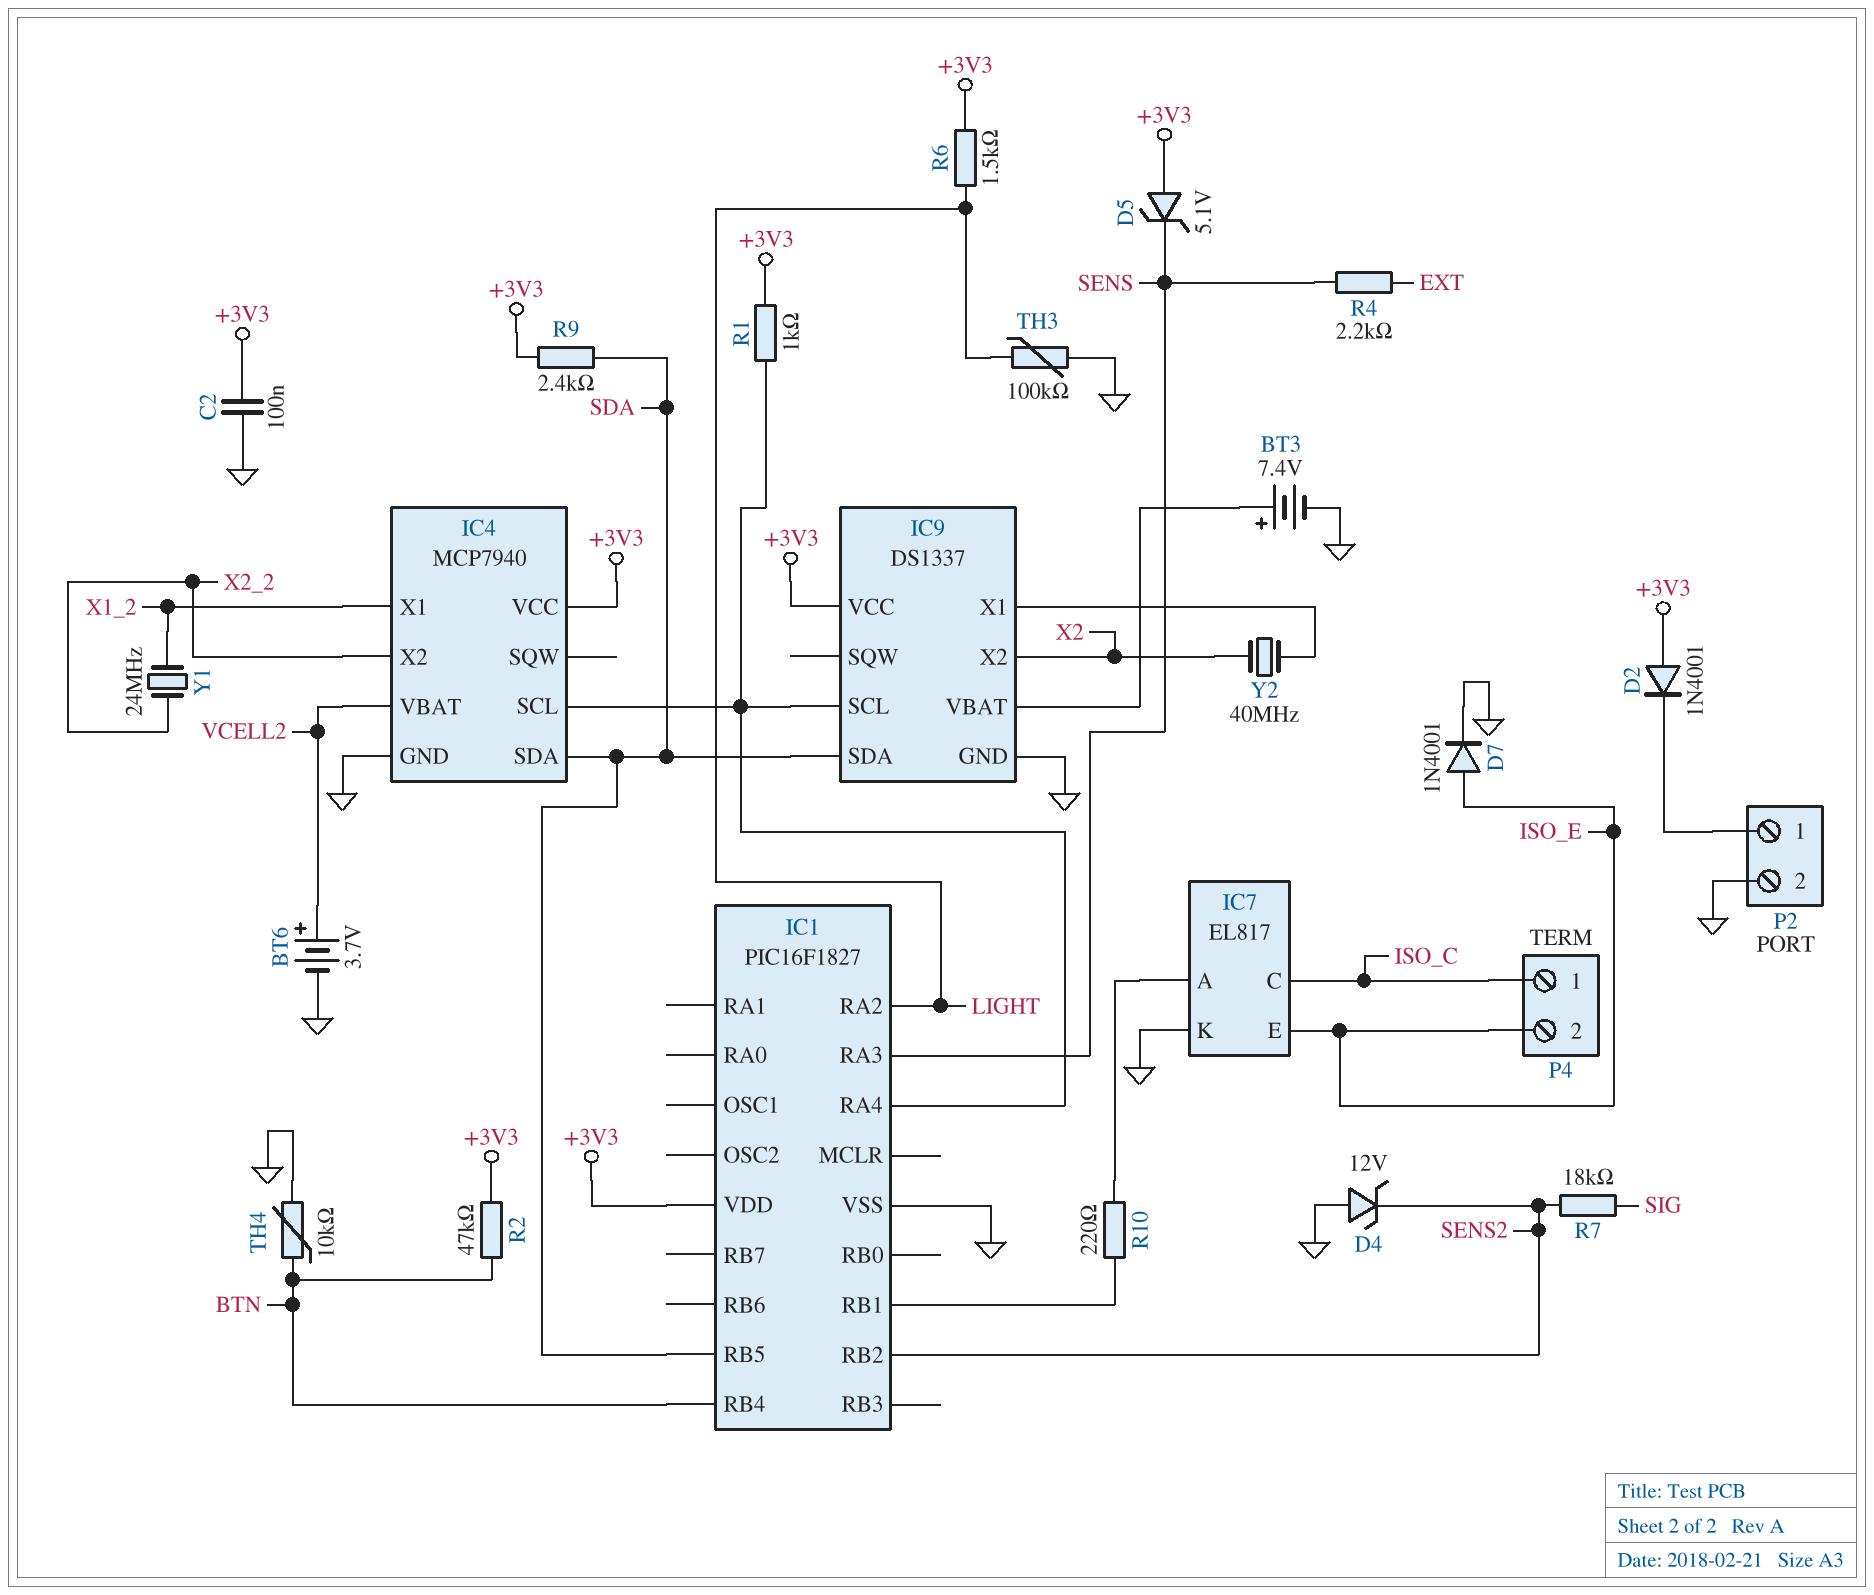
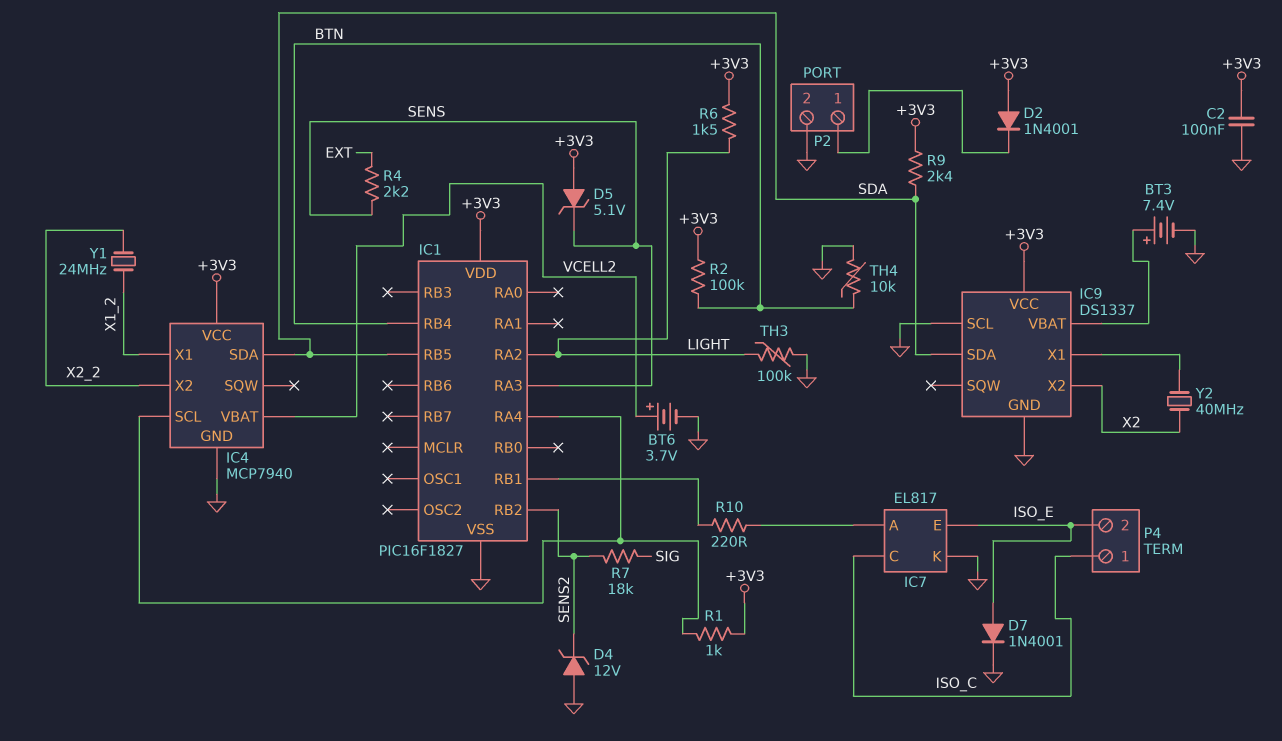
IC9 pin SCL: IC1/RA4 -> GND
R2: 47k (+3V3, BTN) -> 100k (+3V3, BTN)

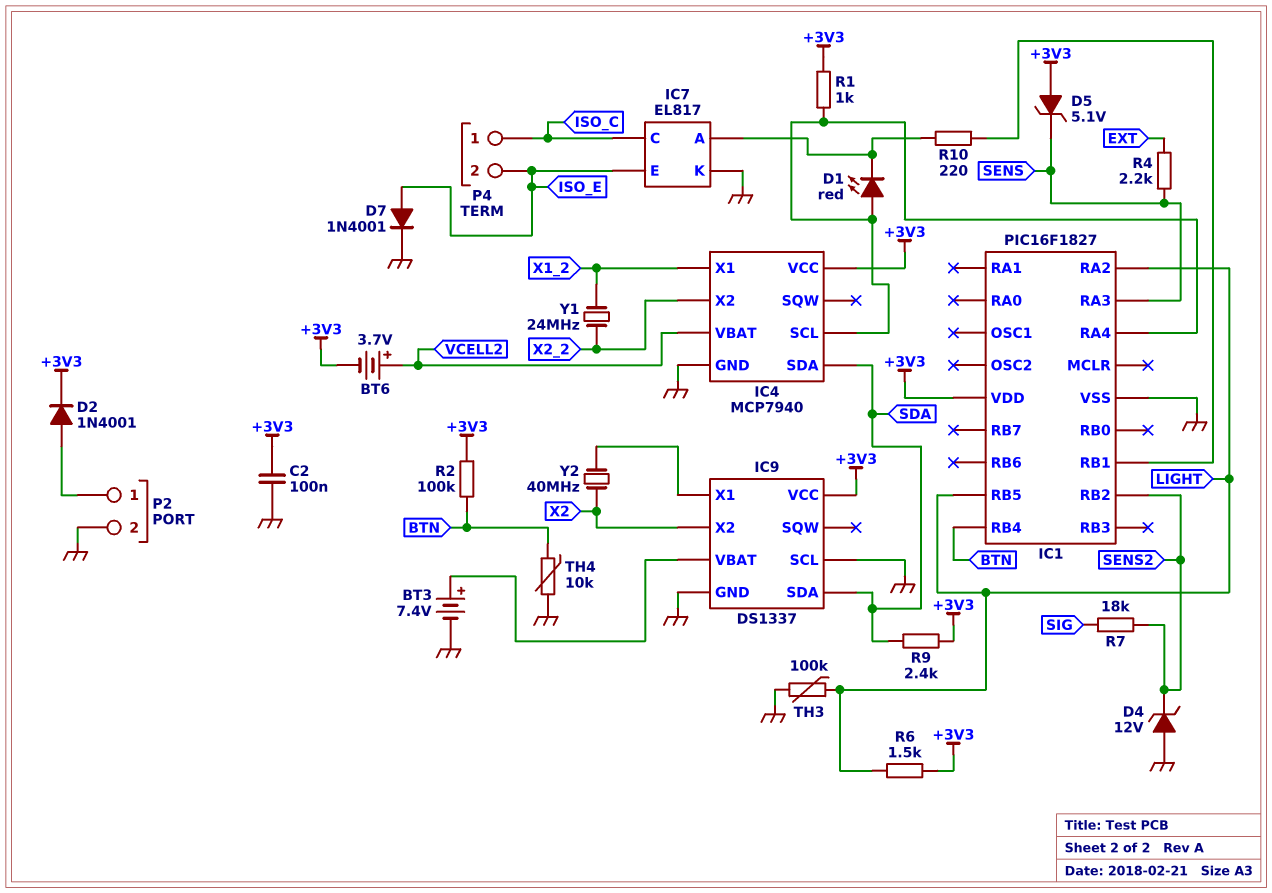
BT6: 3.7V (plus VCELL2, minus GND) -> 3.7V (plus VCELL2, minus +3V3)
D1: none -> LED red (A IC1/RA4, K IC7/A)
D2: diode 1N4001 (A +3V3, K P2/1) -> diode 1N4001 (A P2/1, K +3V3)
IC1 pin RB5: SDA -> LIGHT

